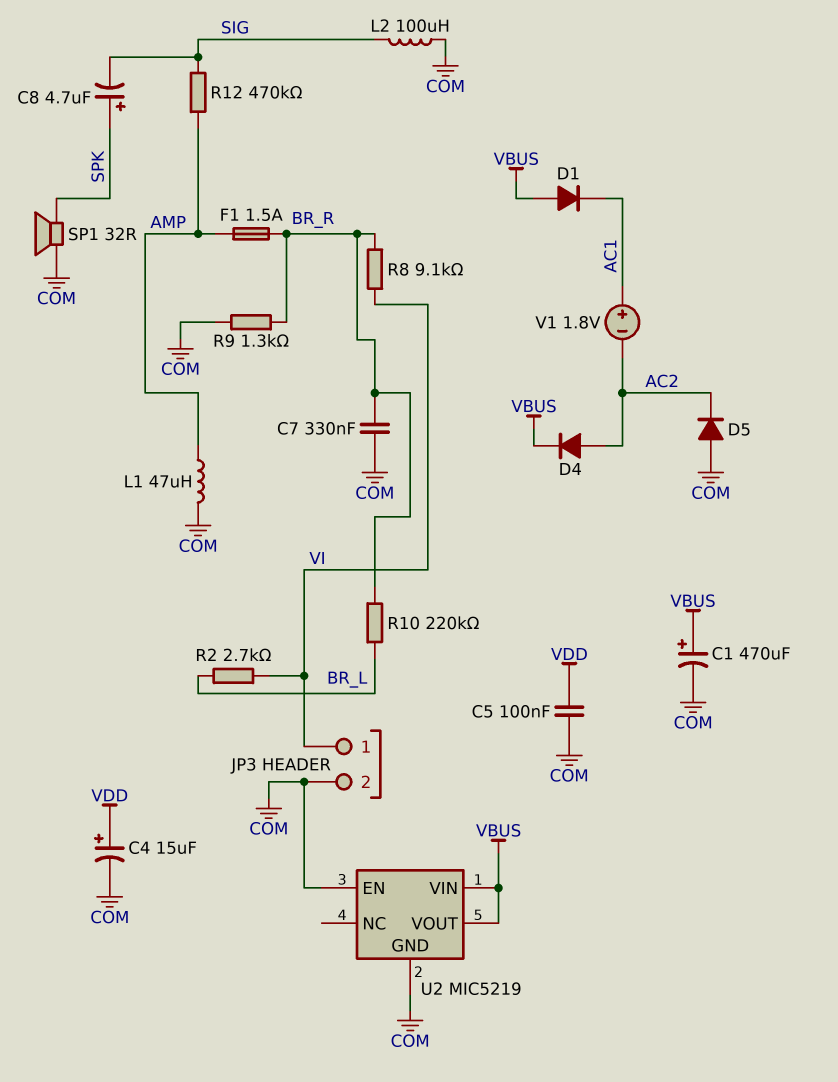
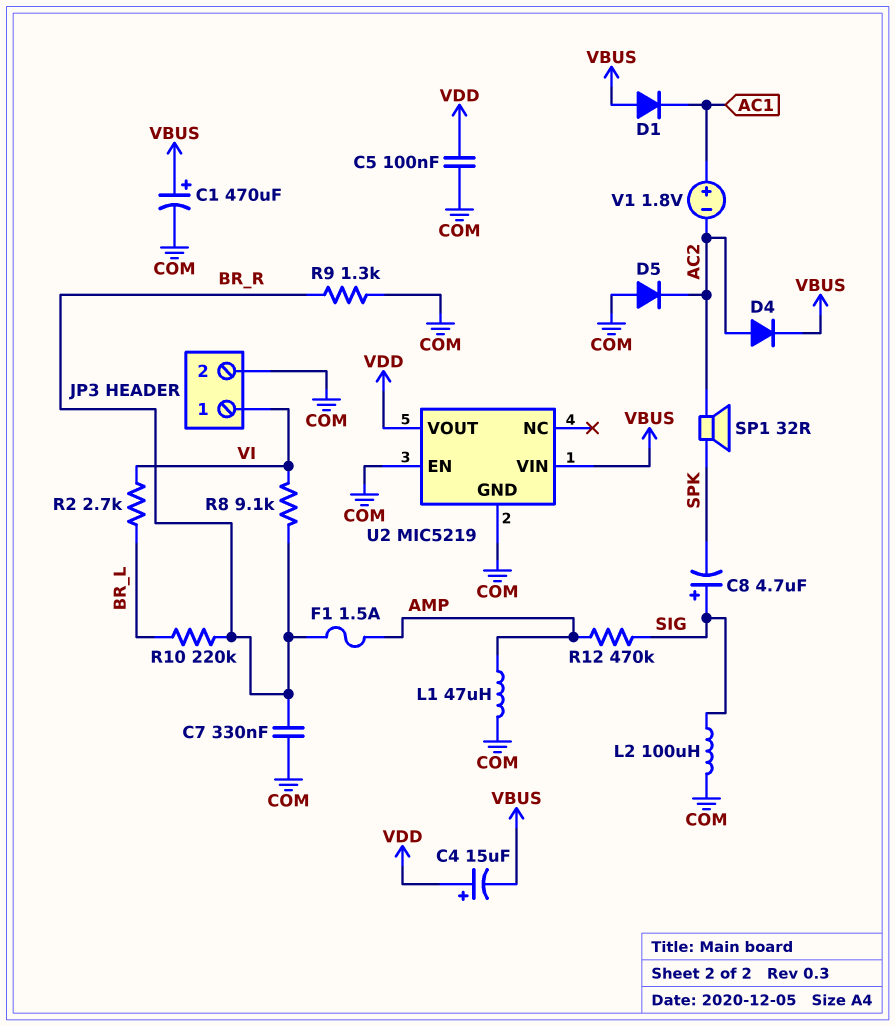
C4: 15uF (plus VDD, minus COM) -> 15uF (plus VDD, minus VBUS)
C8: 4.7uF (plus SPK, minus SIG) -> 4.7uF (plus SIG, minus SPK)
SP1: speaker 32R (COM, SPK) -> speaker 32R (AC2, SPK)
U2 pin VOUT: VBUS -> VDD

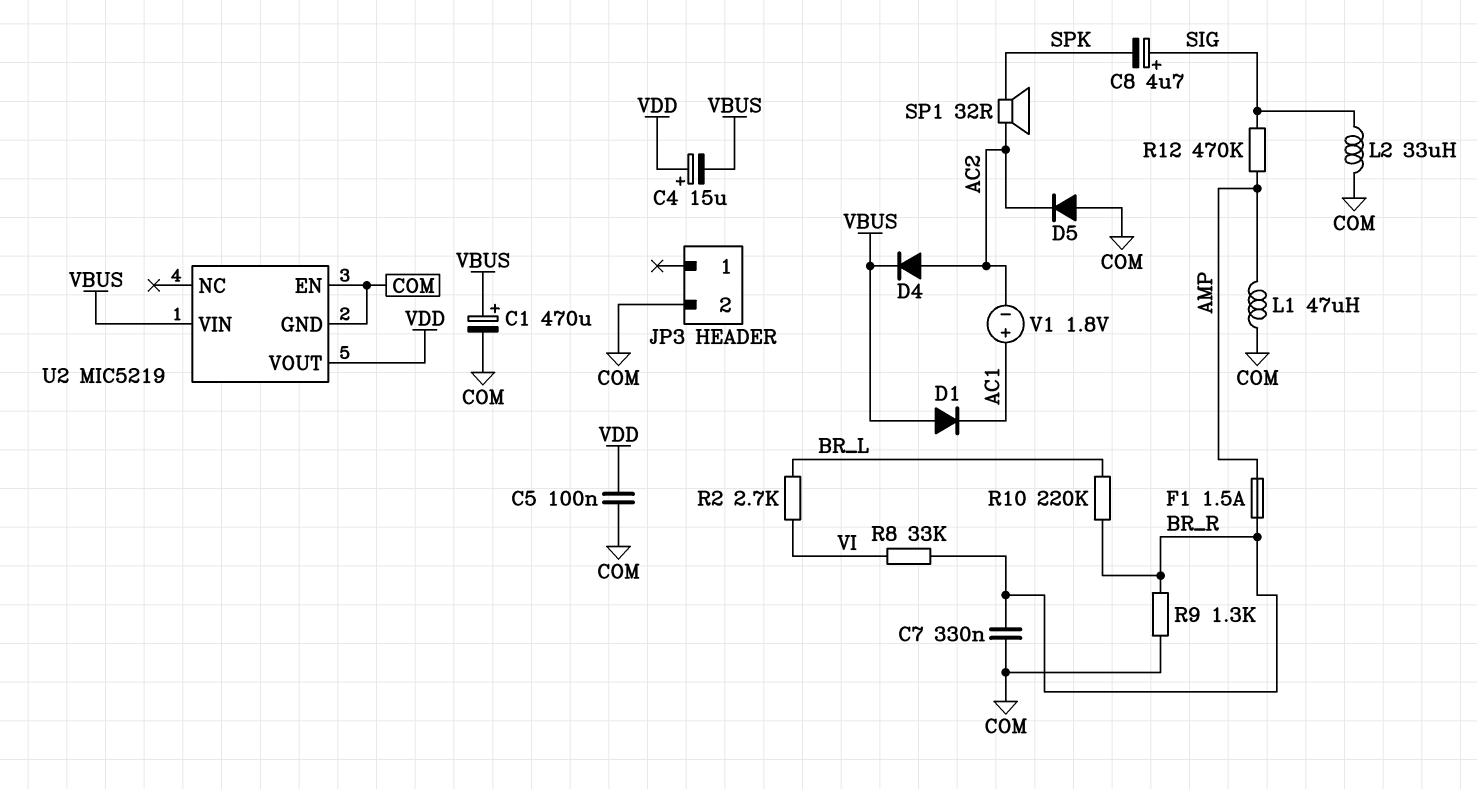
JP3 pin 1: VI -> none
L2: 100uH (COM, SIG) -> 33uH (COM, SIG)
R8: 9.1k (BR_R, VI) -> 33k (BR_R, VI)

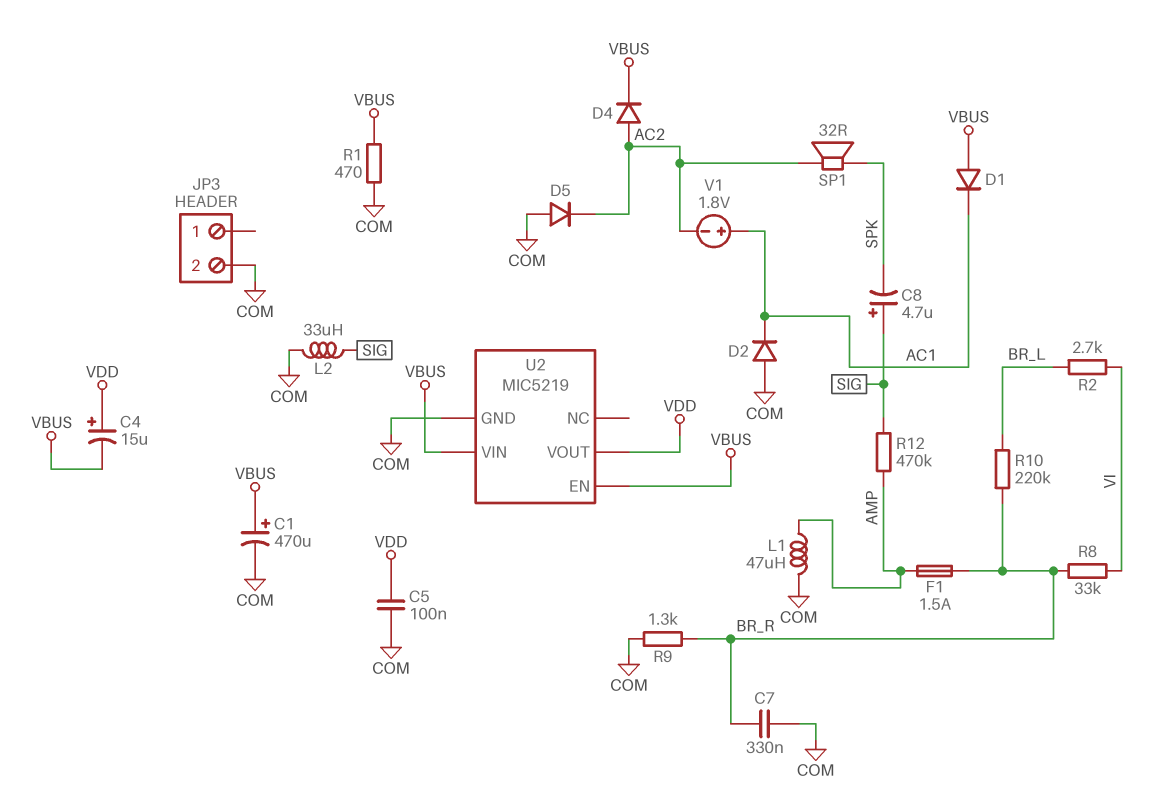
D2: none -> diode (A COM, K AC1)
R1: none -> 470 (COM, VBUS)
U2 pin EN: COM -> VBUS

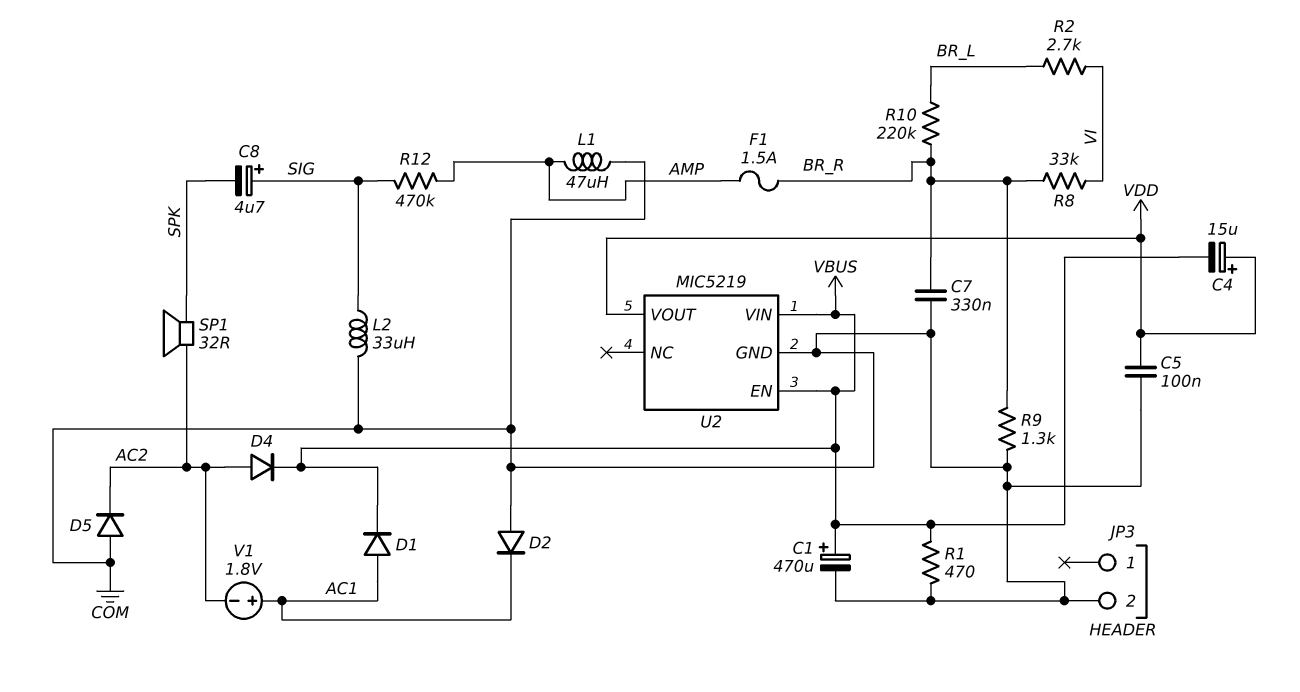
D1: diode (A VBUS, K AC1) -> diode (A AC1, K VBUS)

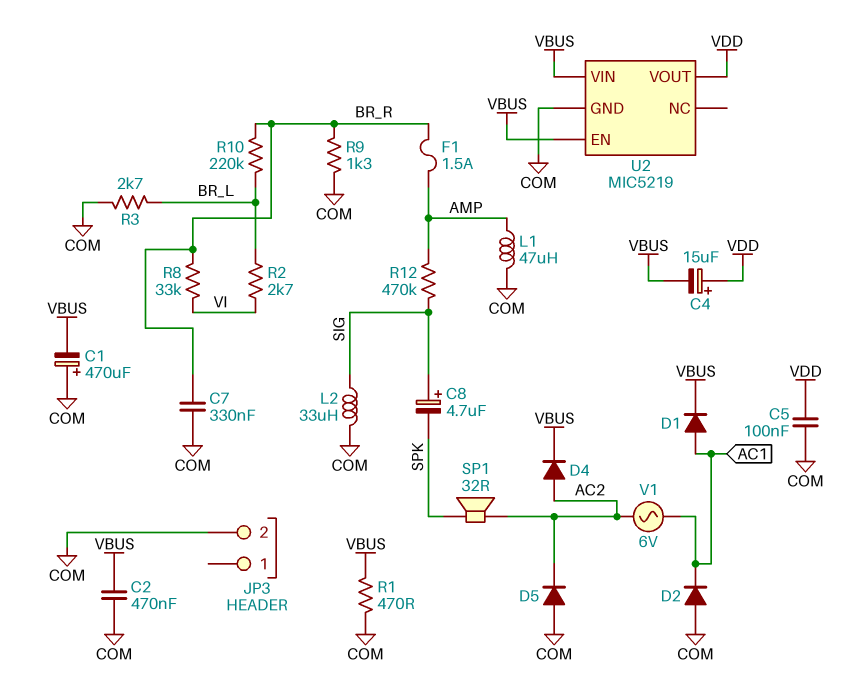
C1: 470uF (plus VBUS, minus COM) -> 470uF (plus COM, minus VBUS)
C2: none -> 470nF (COM, VBUS)
R3: none -> 2.7k (BR_L, COM)
V1: 1.8V (plus AC1, minus AC2) -> AC 6V (AC1, AC2)

